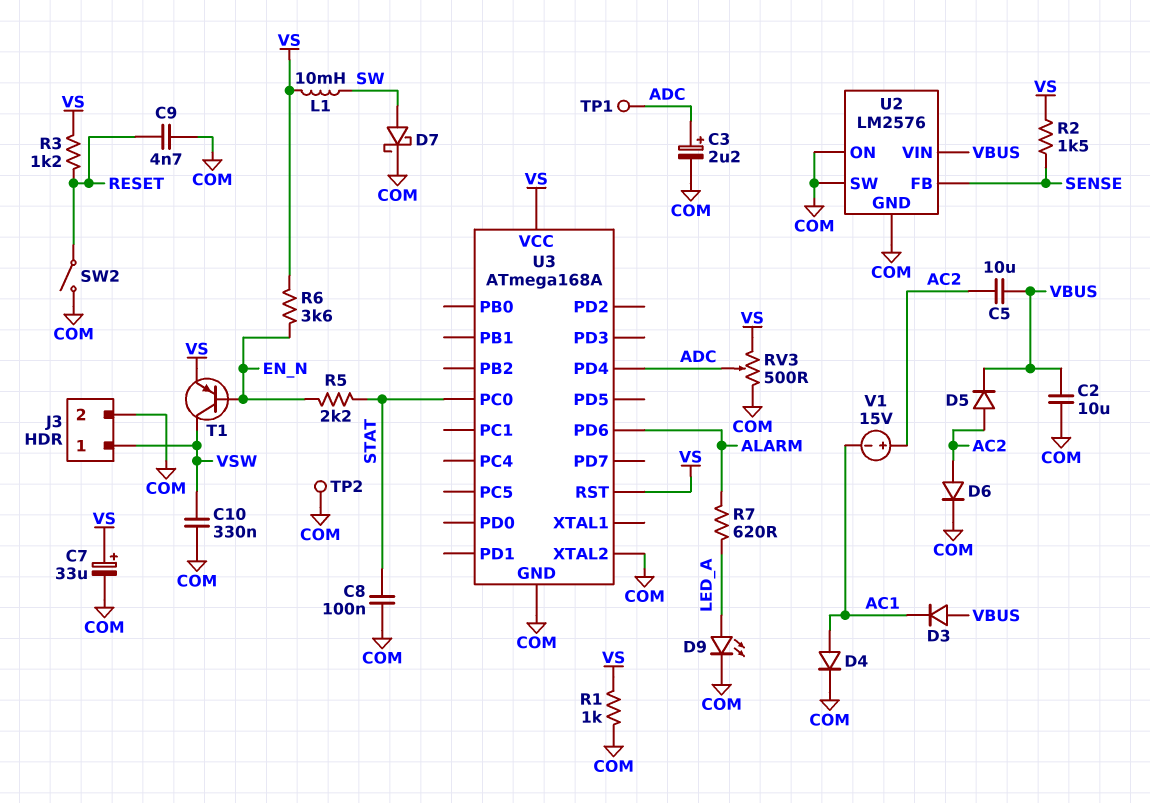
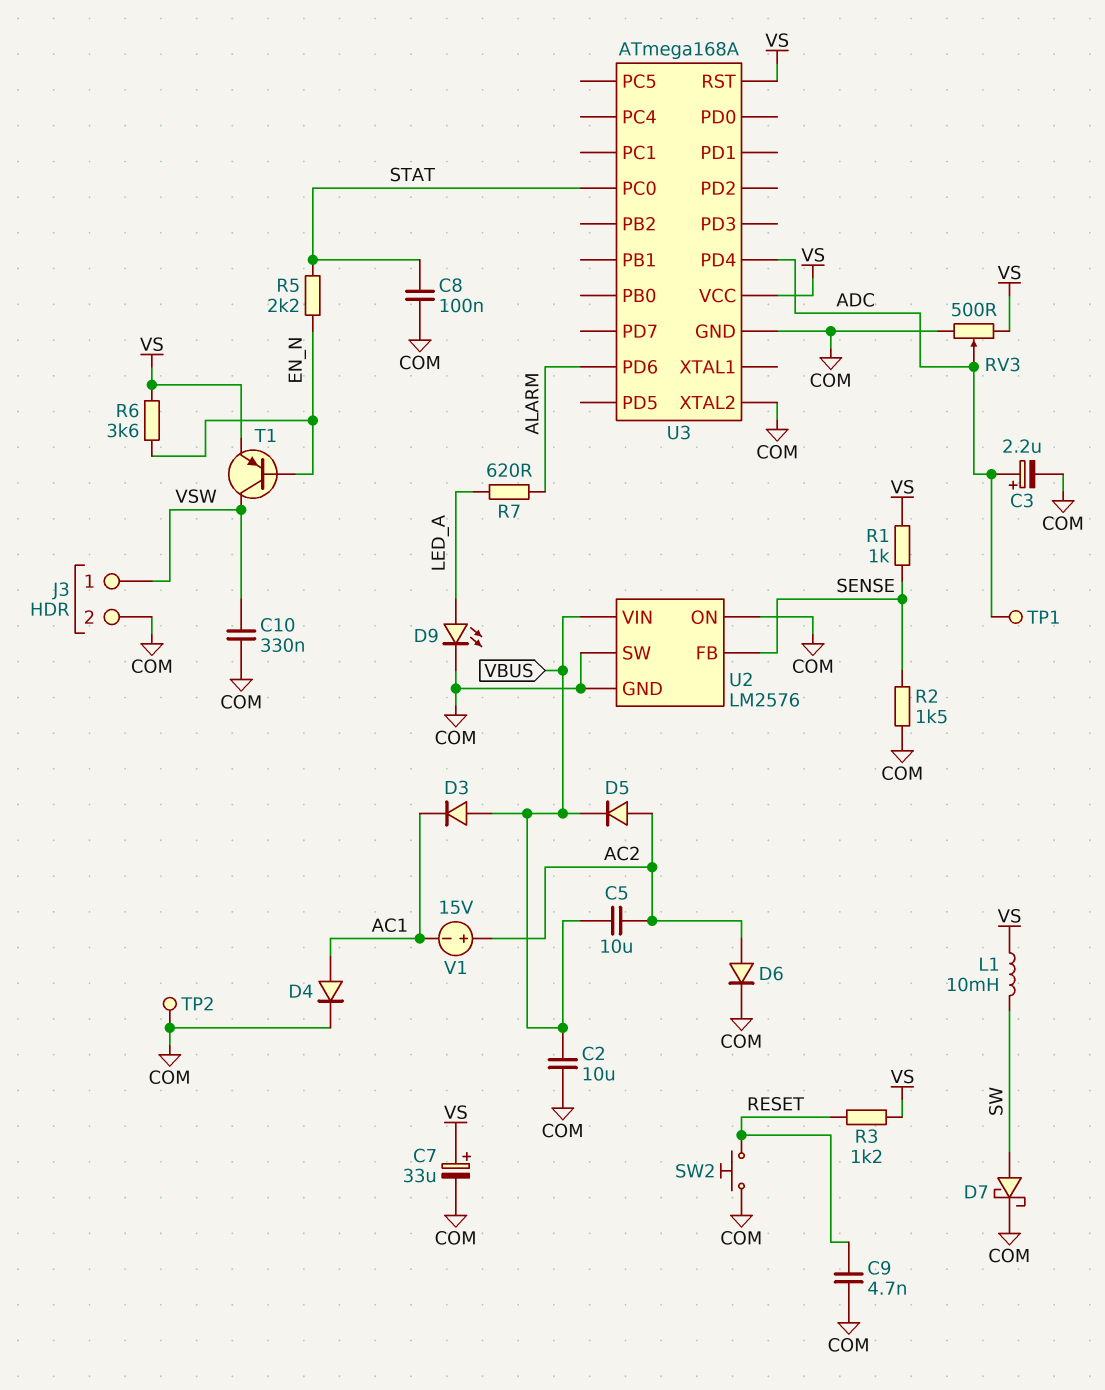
R1: 1k (COM, VS) -> 1k (SENSE, VS)
R2: 1.5k (SENSE, VS) -> 1.5k (COM, SENSE)
SW2: switch (COM, RESET) -> button (COM, RESET)

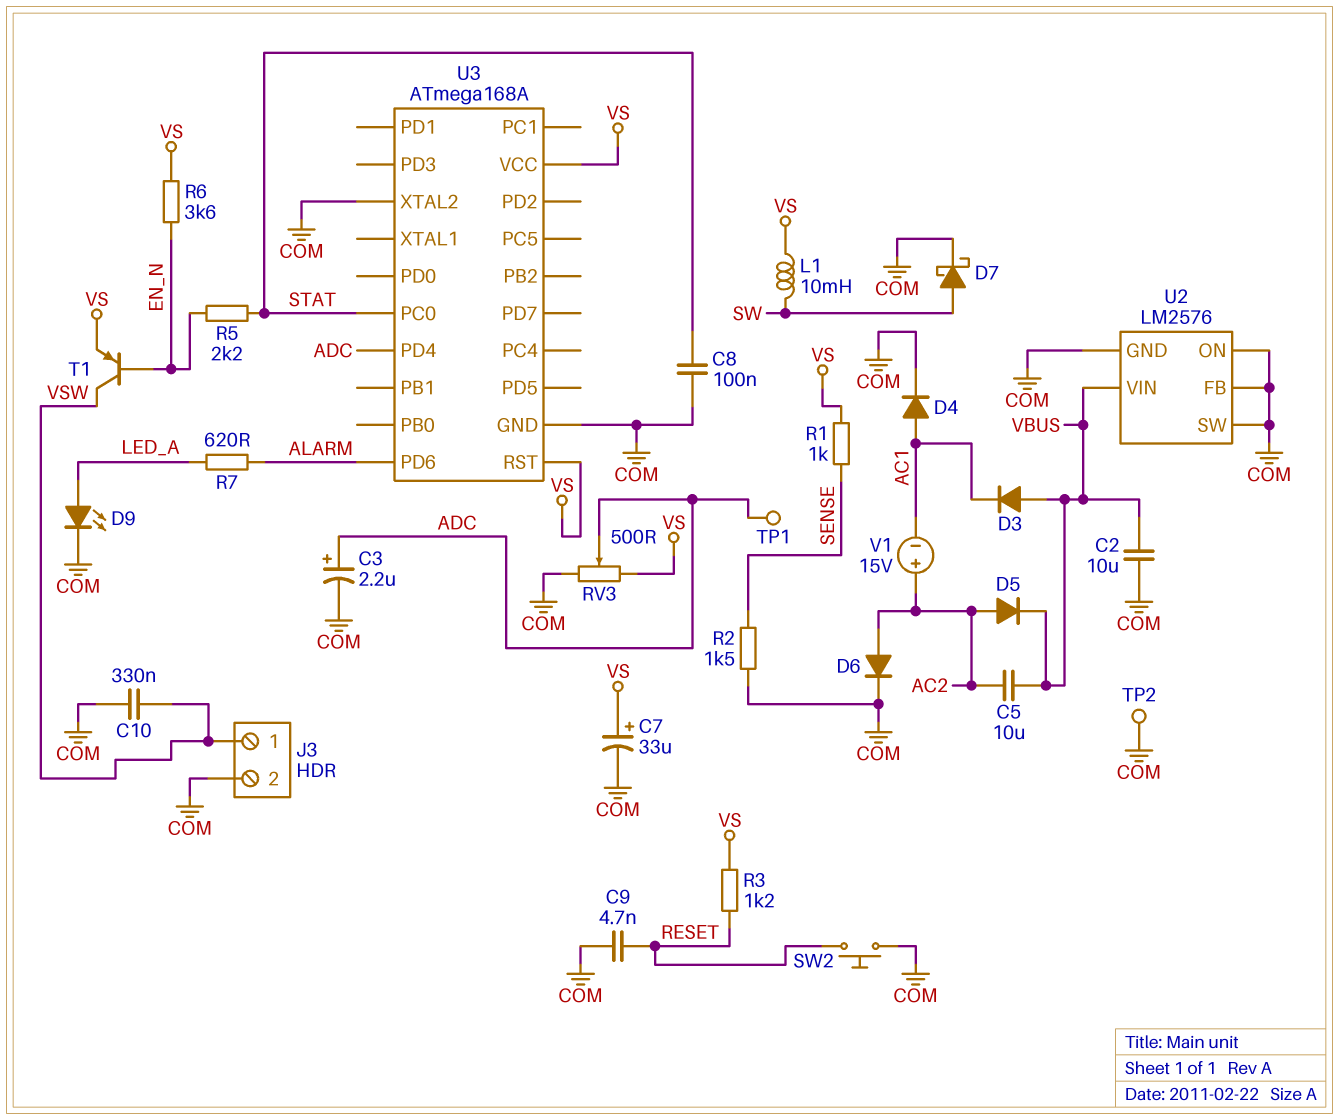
U2 pin FB: SENSE -> COM

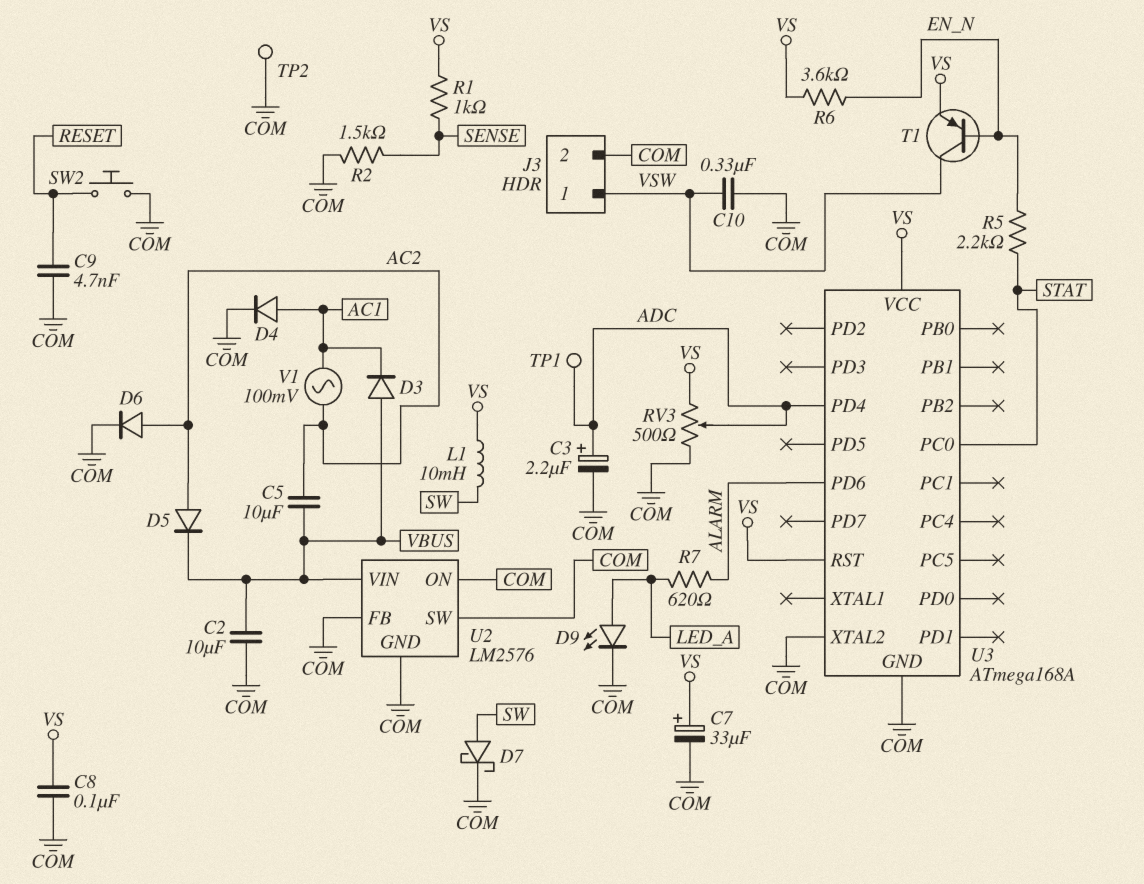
C8: 100nF (COM, STAT) -> 100nF (COM, VS)
R3: 1.2k (RESET, VS) -> none
V1: 15V (plus AC2, minus AC1) -> AC 100mV (AC1, AC2)

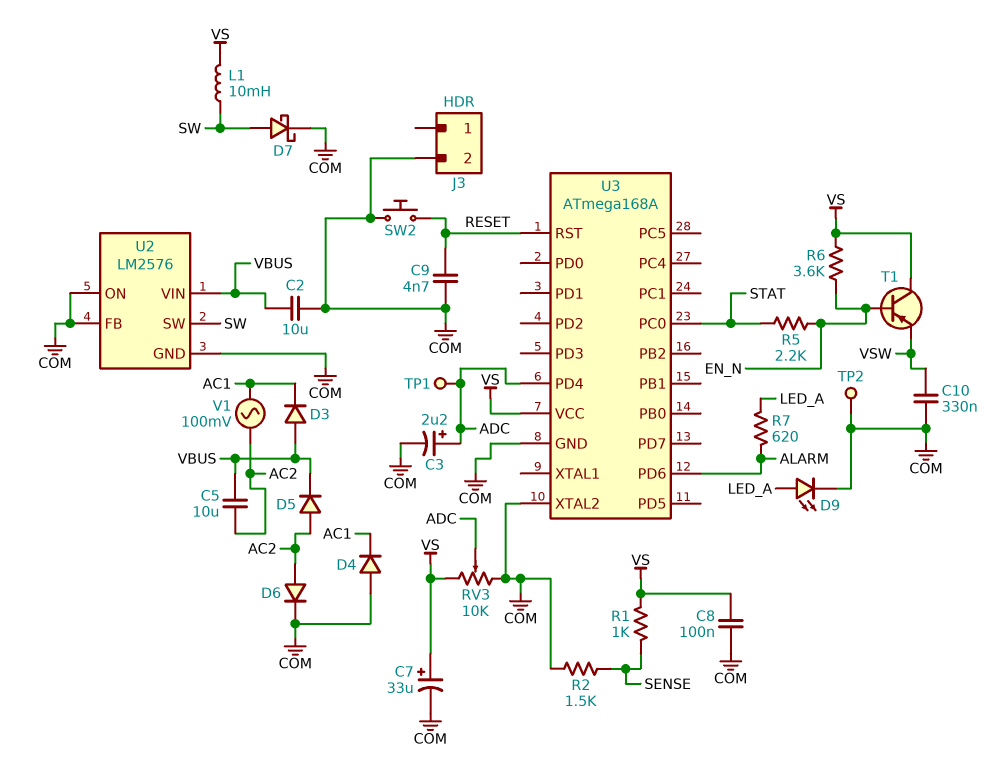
D4: diode (A AC1, K COM) -> diode (A COM, K AC1)
J3 pin 1: VSW -> none
RV3: 500 (COM, VS, wiper ADC) -> 10k (COM, VS, wiper ADC)
T1: PNP (B EN_N, C VSW, E VS) -> PNP (B EN_N, C VS, E VSW)
U2 pin SW: COM -> SW
U3 pin RST: VS -> RESET

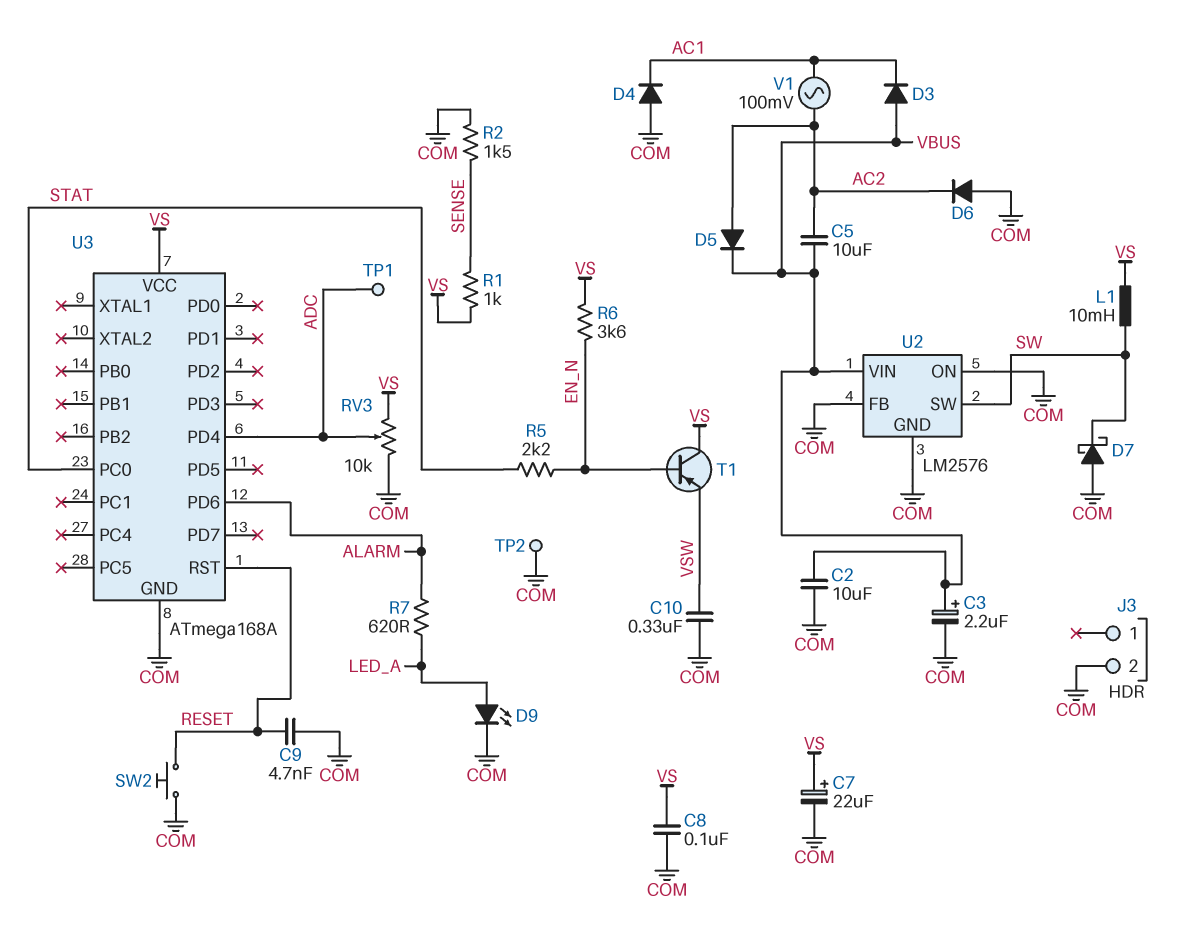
C3: 2.2uF (plus ADC, minus COM) -> 2.2uF (plus VBUS, minus COM)
C7: 33uF (plus VS, minus COM) -> 22uF (plus VS, minus COM)
D6: diode (A AC2, K COM) -> diode (A COM, K AC2)
D7: schottky (A SW, K COM) -> schottky (A COM, K SW)
U3 pin XTAL2: COM -> none

